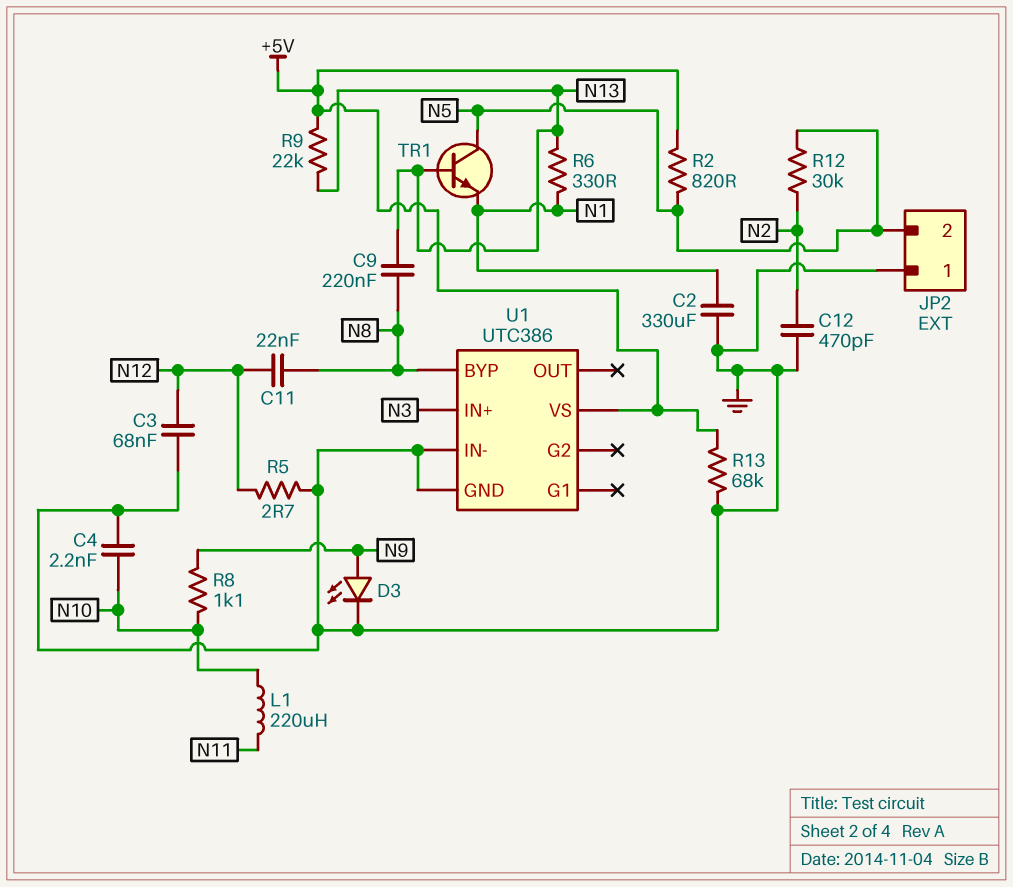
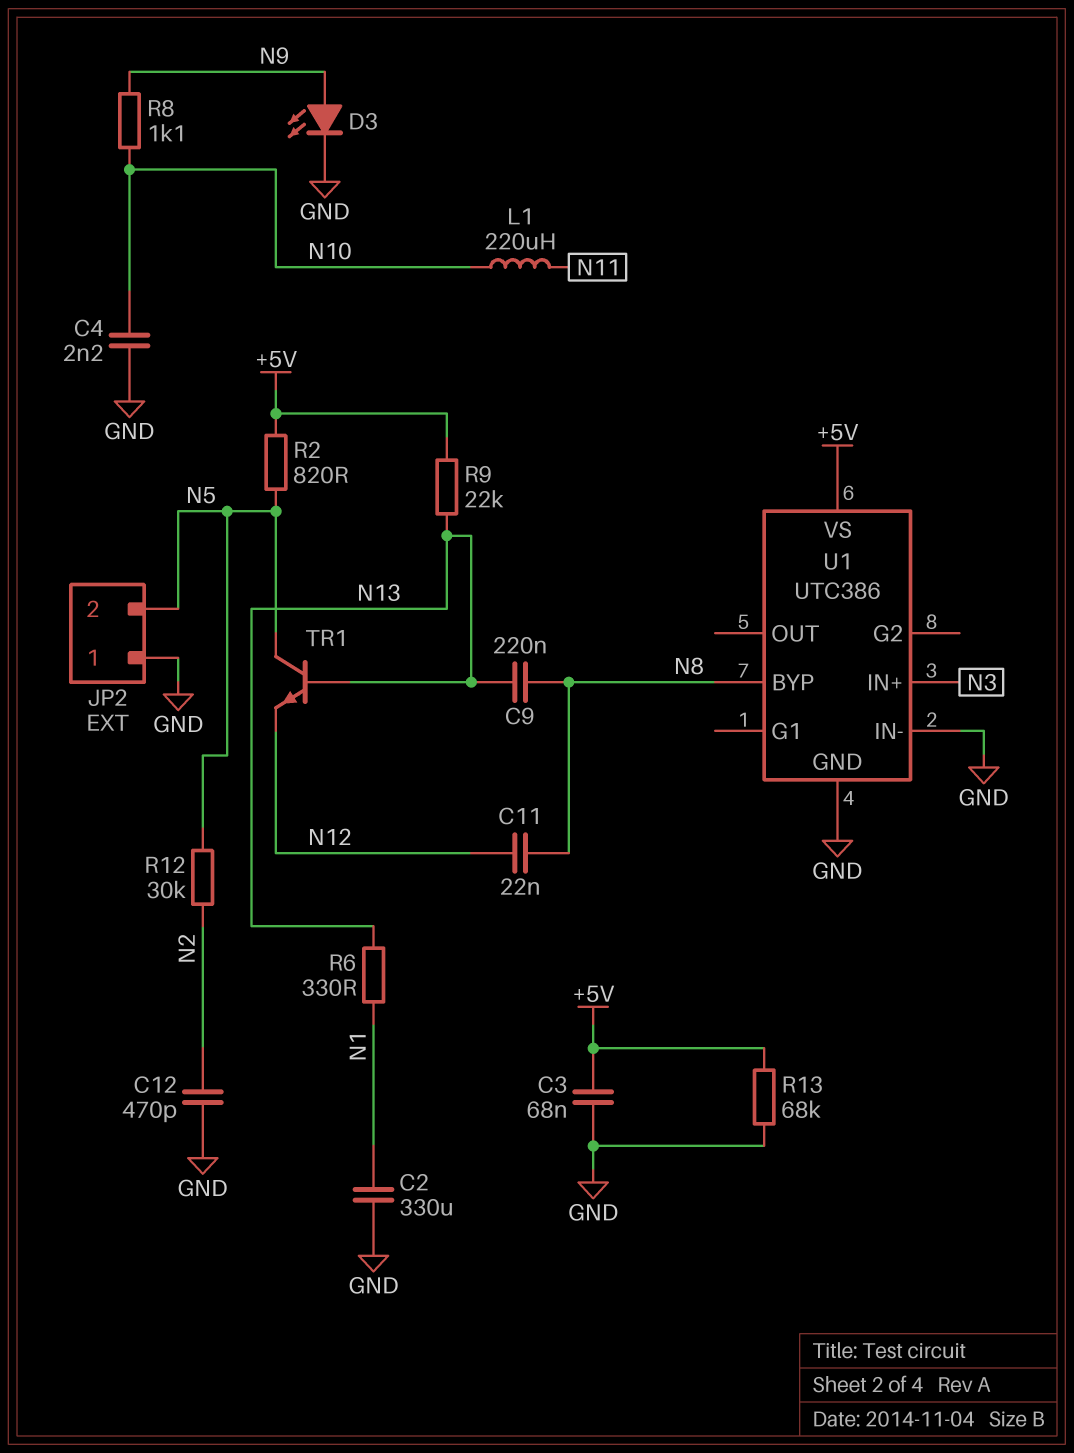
C3: 68nF (GND, N12) -> 68nF (+5V, GND)
R5: 2.7 (GND, N12) -> none
TR1: NPN (B N13, C N5, E N1) -> NPN (B N13, C N5, E N12)

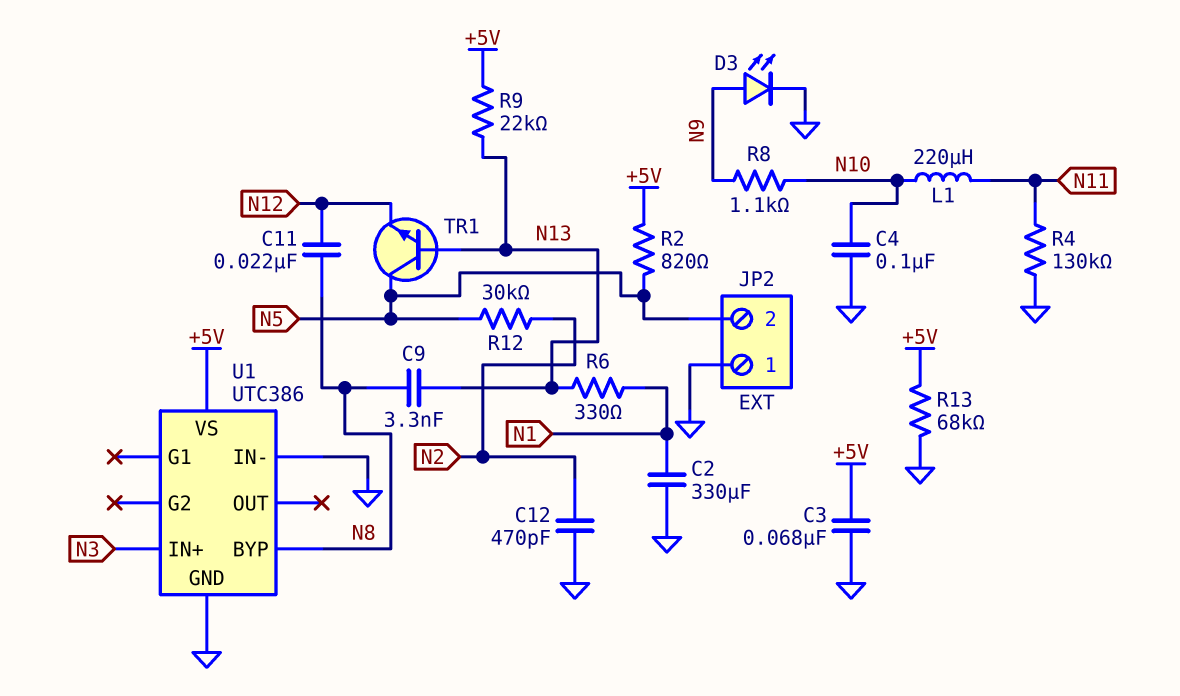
C4: 2.2nF (GND, N10) -> 100nF (GND, N10)
C9: 220nF (N8, N13) -> 3.3nF (N8, N13)
R4: none -> 130k (GND, N11)

